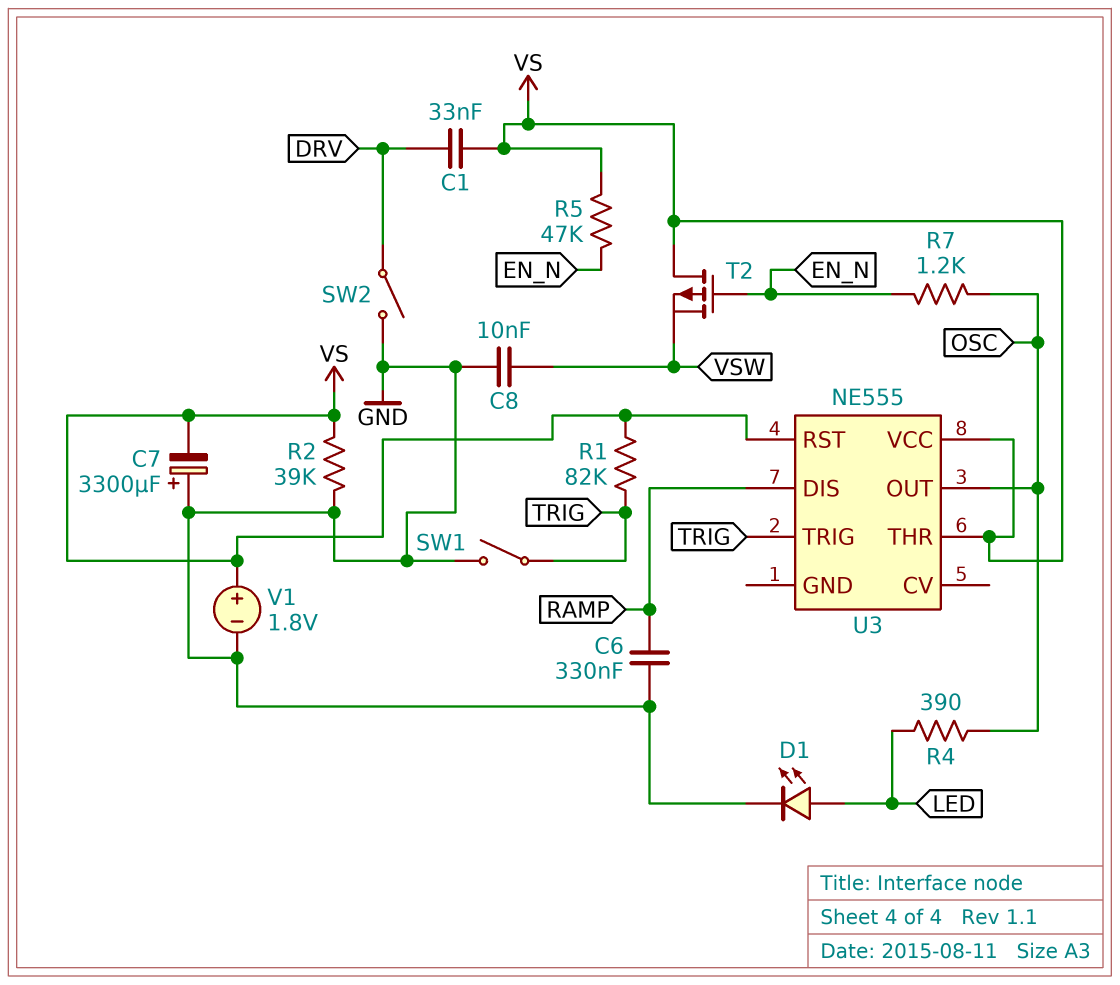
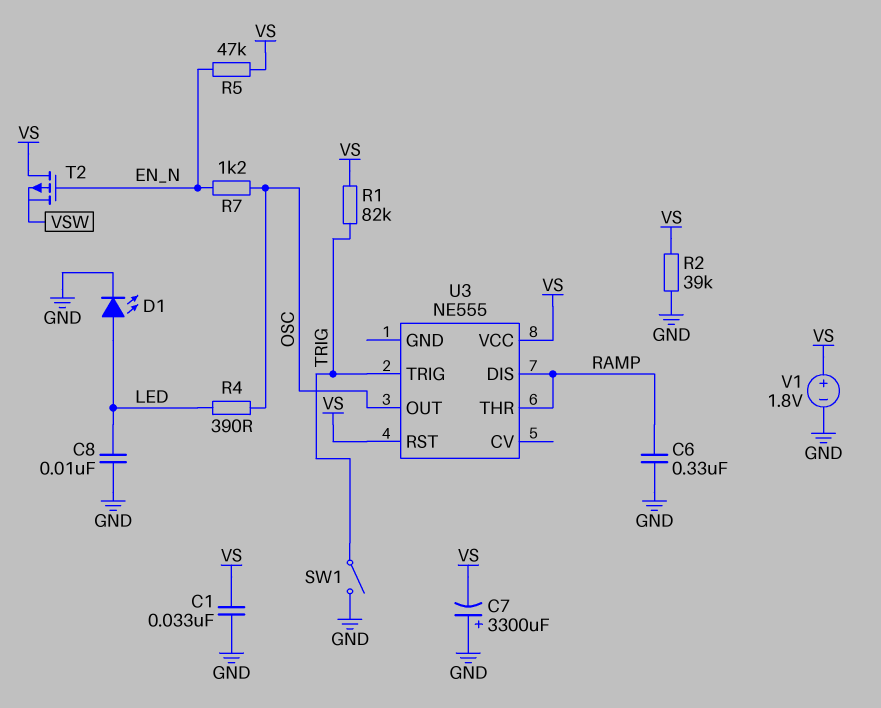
C1: 33nF (DRV, VS) -> 33nF (GND, VS)
C8: 10nF (GND, VSW) -> 10nF (GND, LED)
SW2: switch (DRV, GND) -> none
U3 pin THR: VS -> RAMP

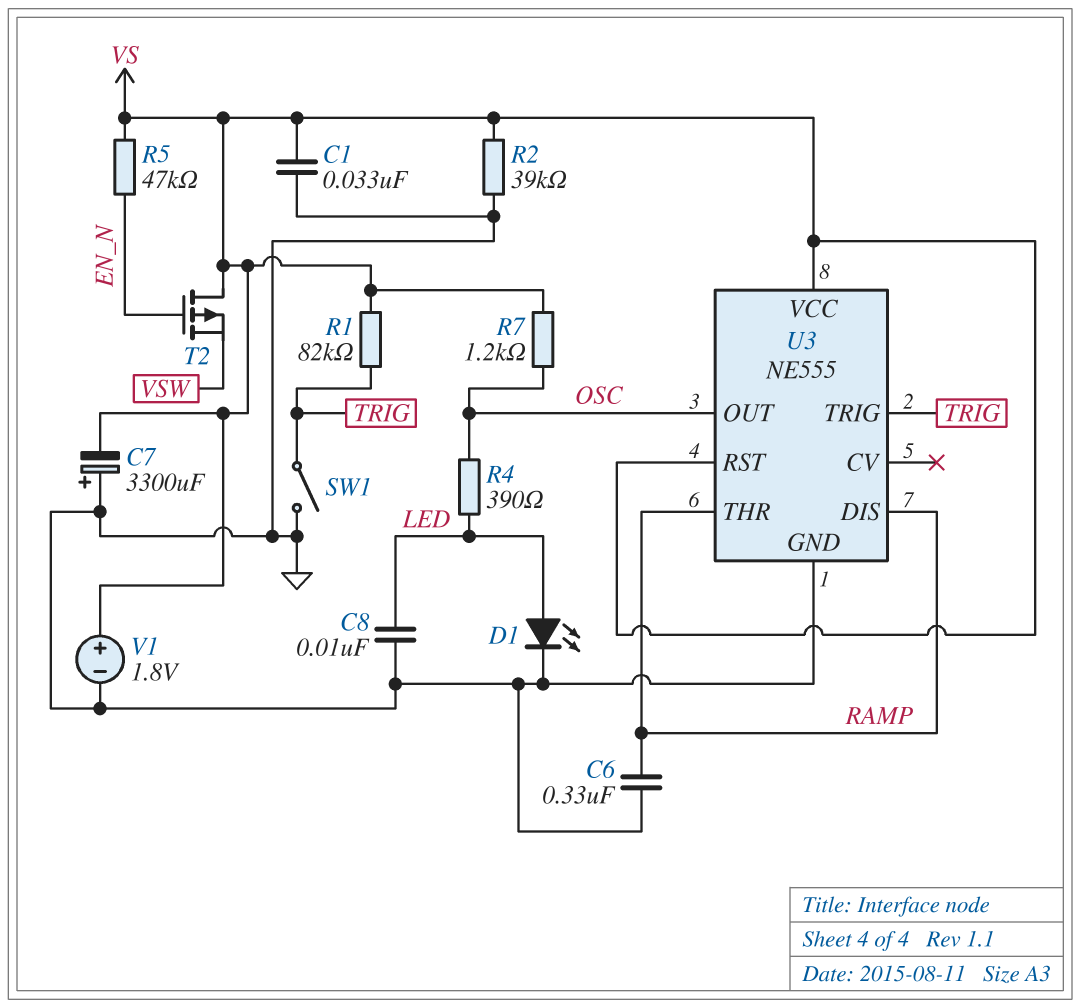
R7: 1.2k (EN_N, OSC) -> 1.2k (OSC, VS)
U3 pin GND: none -> GND

